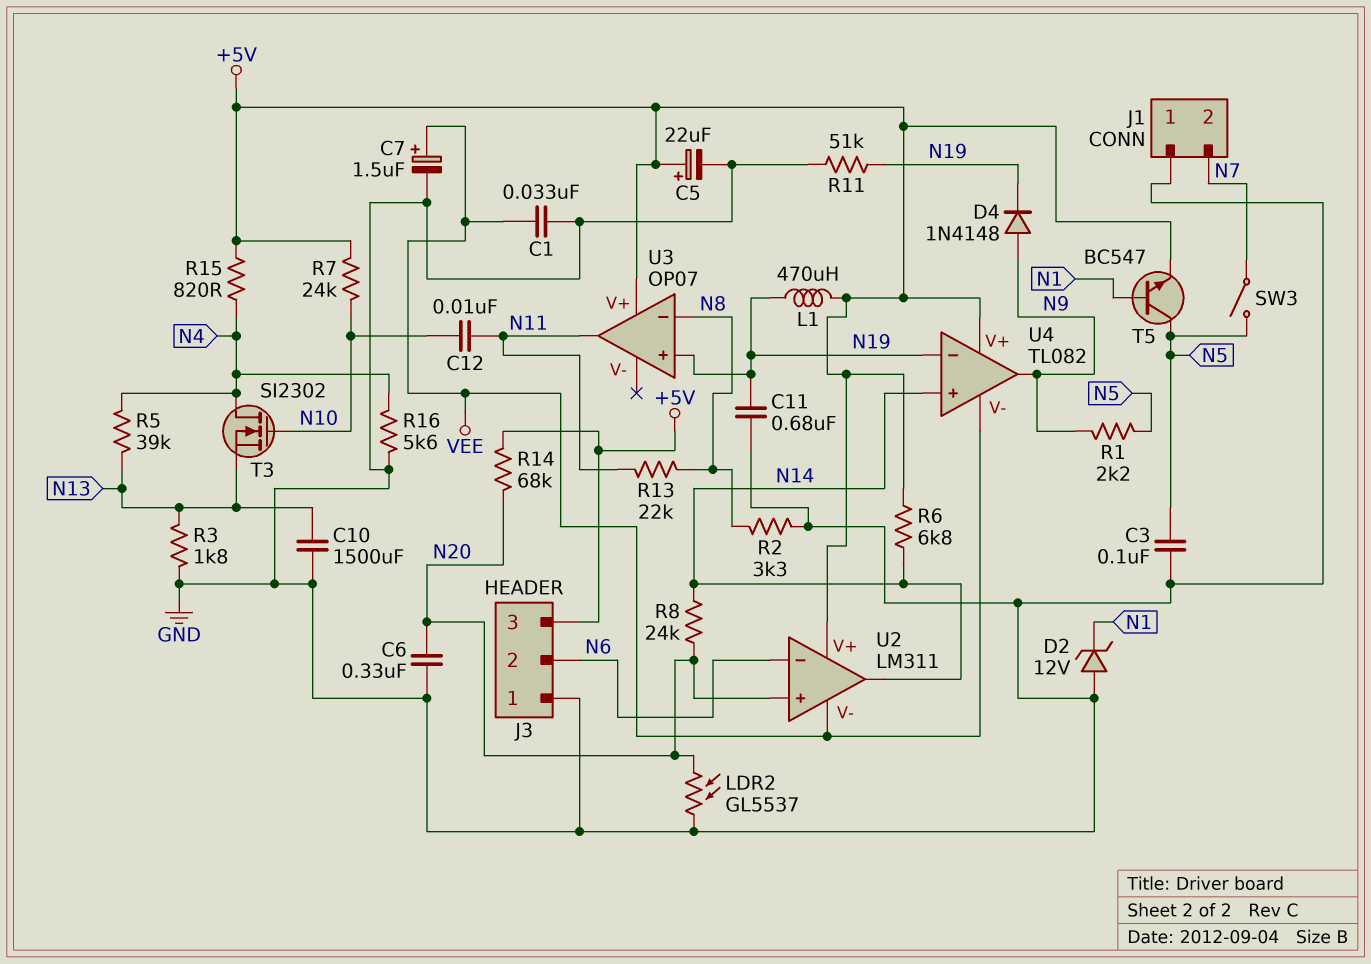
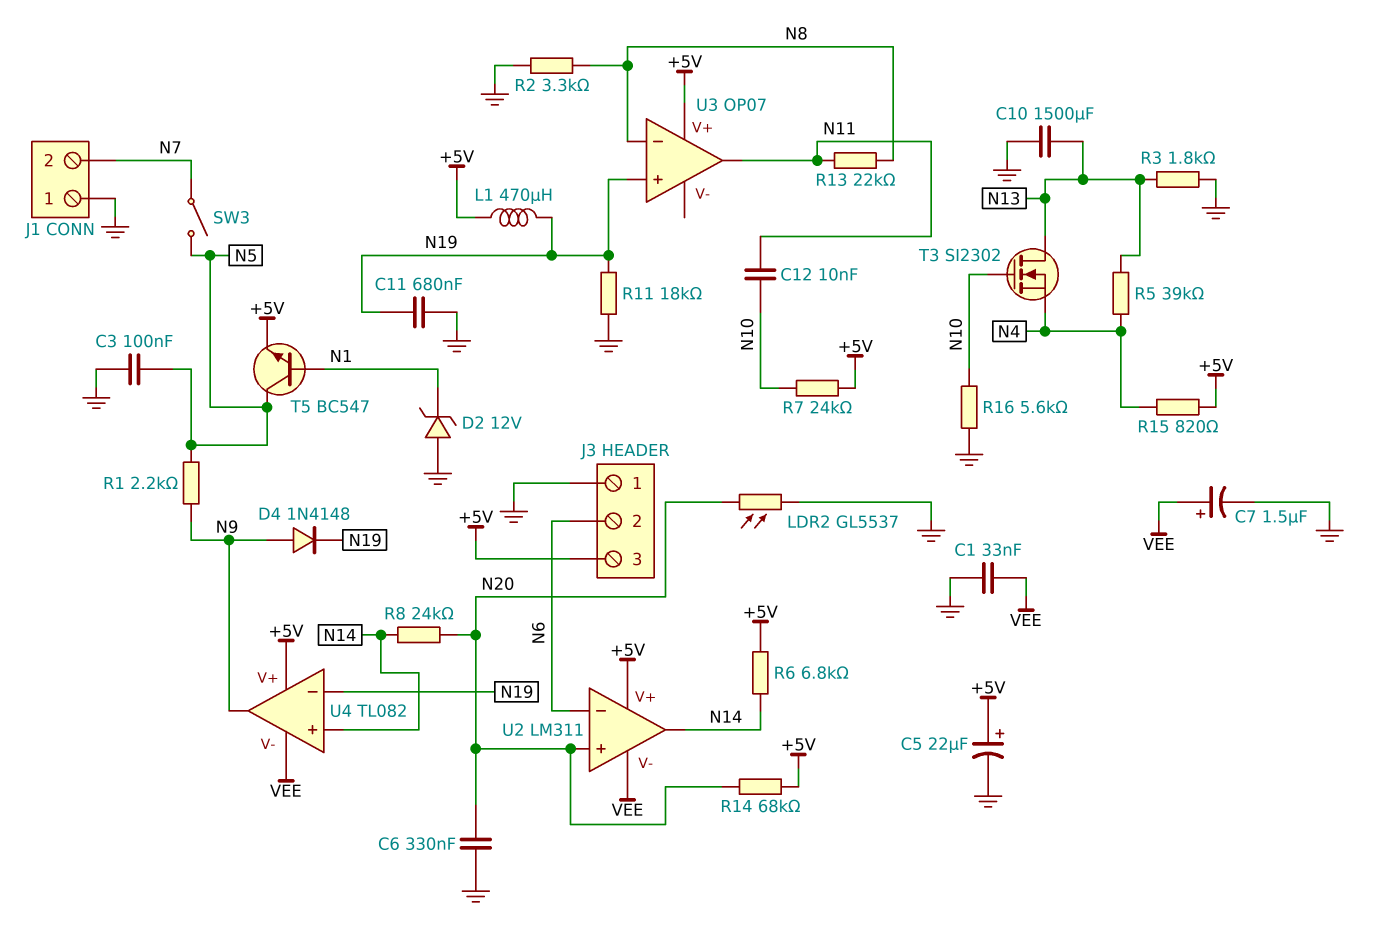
R11: 51k (GND, N19) -> 18k (GND, N19)
R16: 5.6k (GND, N4) -> 5.6k (GND, N10)
T3: NMOS SI2302 (G N10, D N4, S N13) -> NMOS SI2302 (G N10, D N13, S N4)

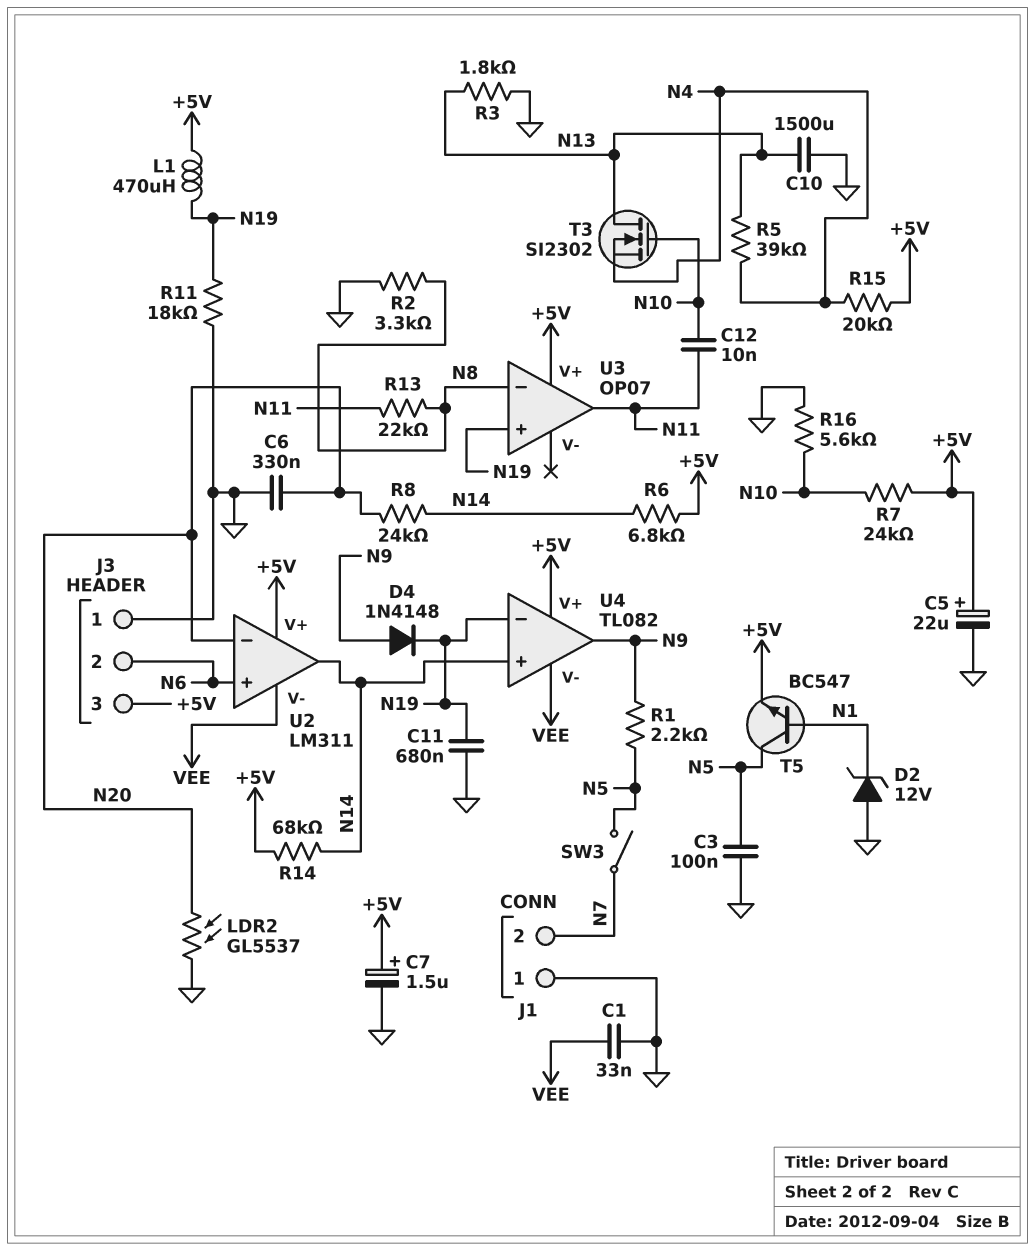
C7: 1.5uF (plus VEE, minus GND) -> 1.5uF (plus +5V, minus GND)
R14: 68k (+5V, N20) -> 68k (+5V, N14)
R15: 820 (+5V, N4) -> 20k (+5V, N4)
U2 pin in+: N20 -> N6
U2 pin in-: N6 -> N20

